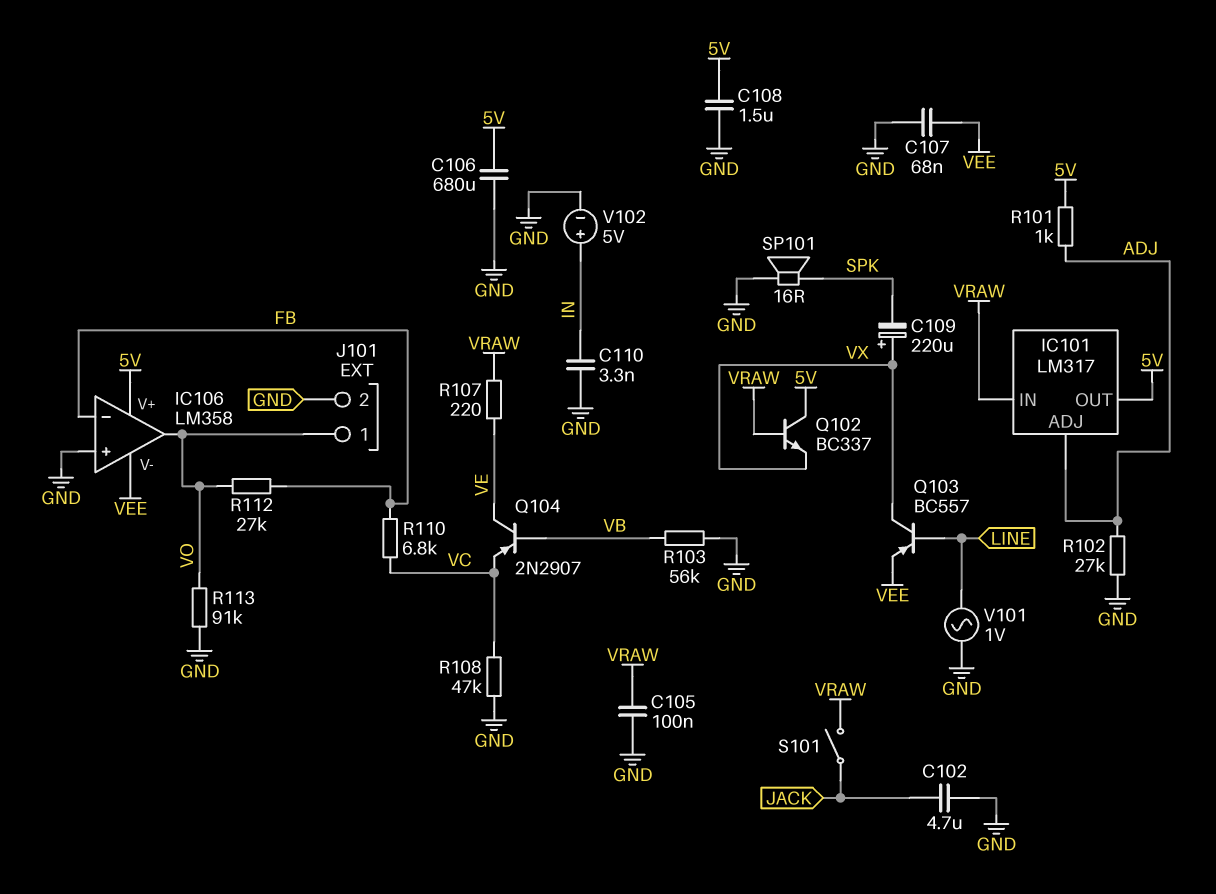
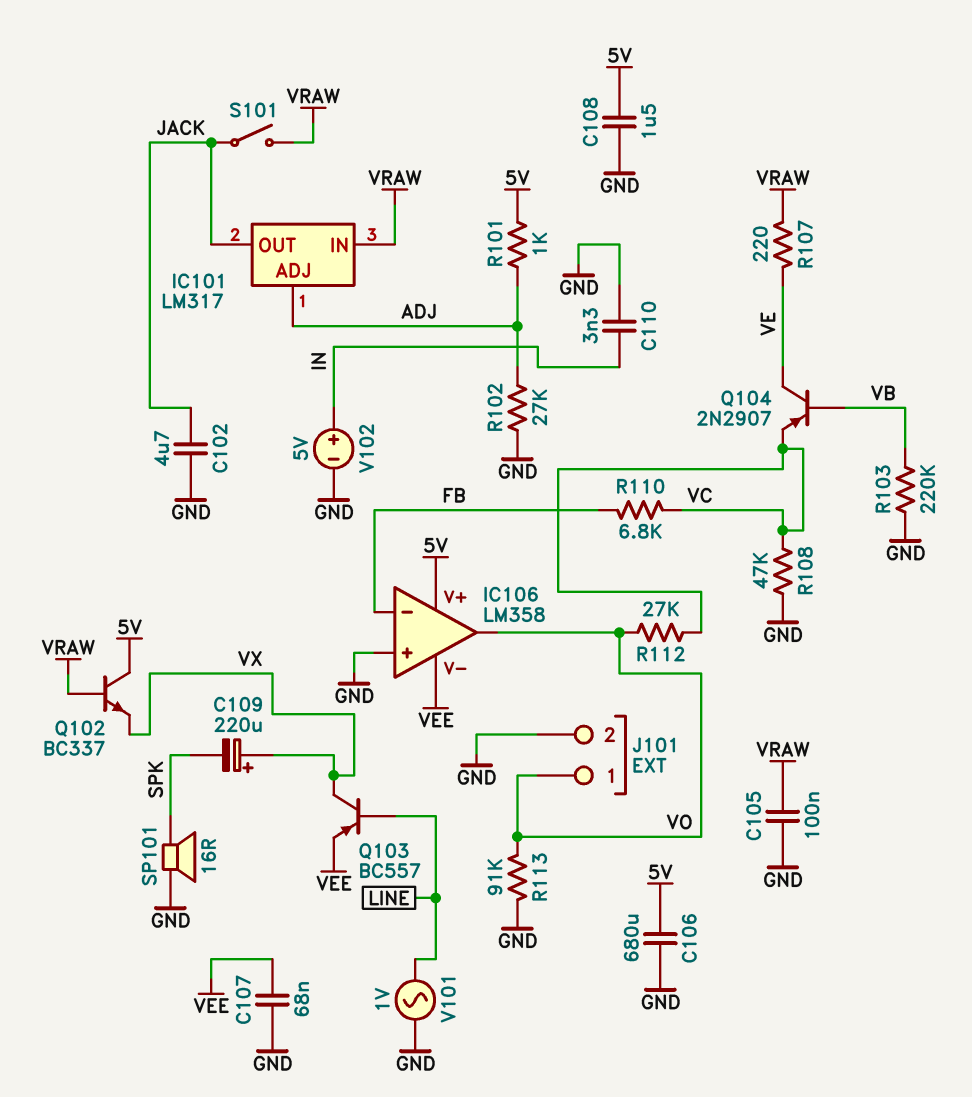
IC101 pin OUT: 5V -> JACK
R103: 56k (GND, VB) -> 220k (GND, VB)
R112: 27k (FB, VO) -> 27k (VC, VO)

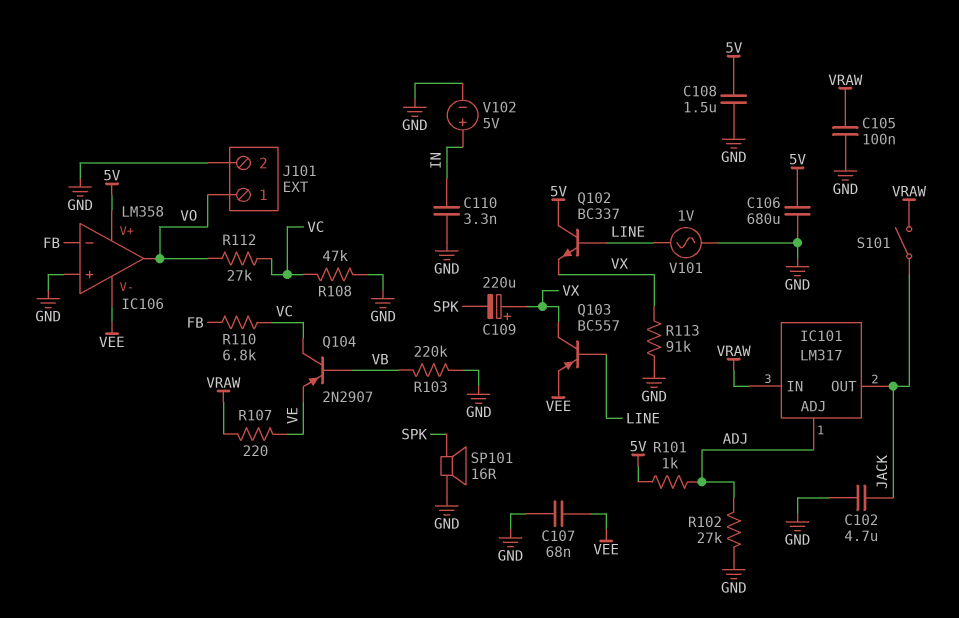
Q102: NPN BC337 (B VRAW, C 5V, E VX) -> NPN BC337 (B LINE, C 5V, E VX)
Q104: PNP 2N2907 (B VB, C VE, E VC) -> PNP 2N2907 (B VB, C VC, E VE)
R113: 91k (GND, VO) -> 91k (GND, VX)

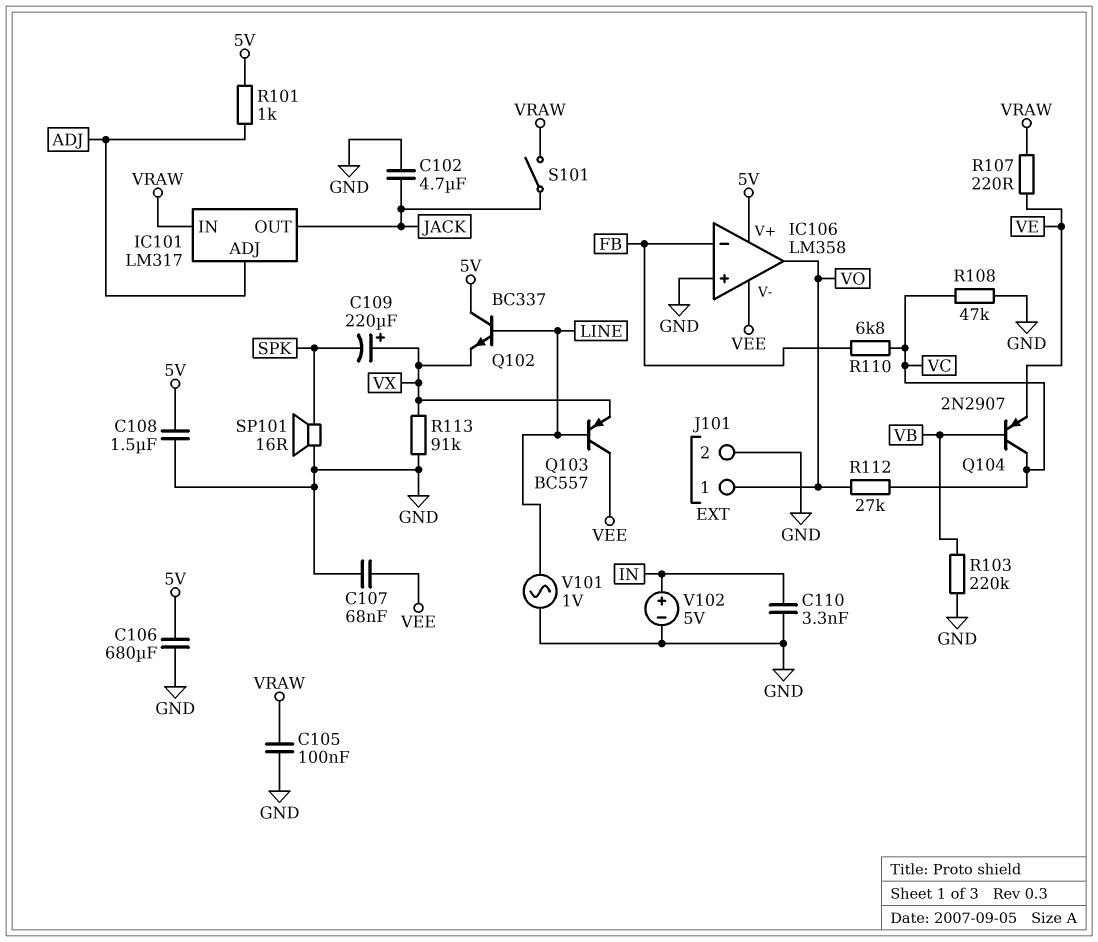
Q103: PNP BC557 (B LINE, C VX, E VEE) -> PNP BC557 (B LINE, C VEE, E VX)
R102: 27k (ADJ, GND) -> none

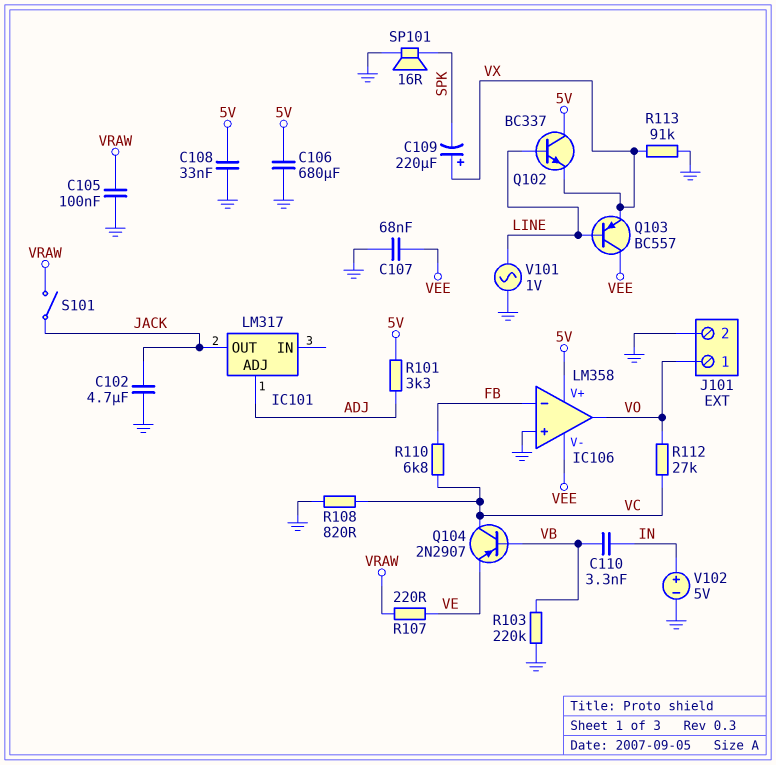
C108: 1.5uF (5V, GND) -> 33nF (5V, GND)
C110: 3.3nF (GND, IN) -> 3.3nF (IN, VB)
IC101 pin IN: VRAW -> none
R101: 1k (5V, ADJ) -> 3.3k (5V, ADJ)
R108: 47k (GND, VC) -> 820 (GND, VC)

